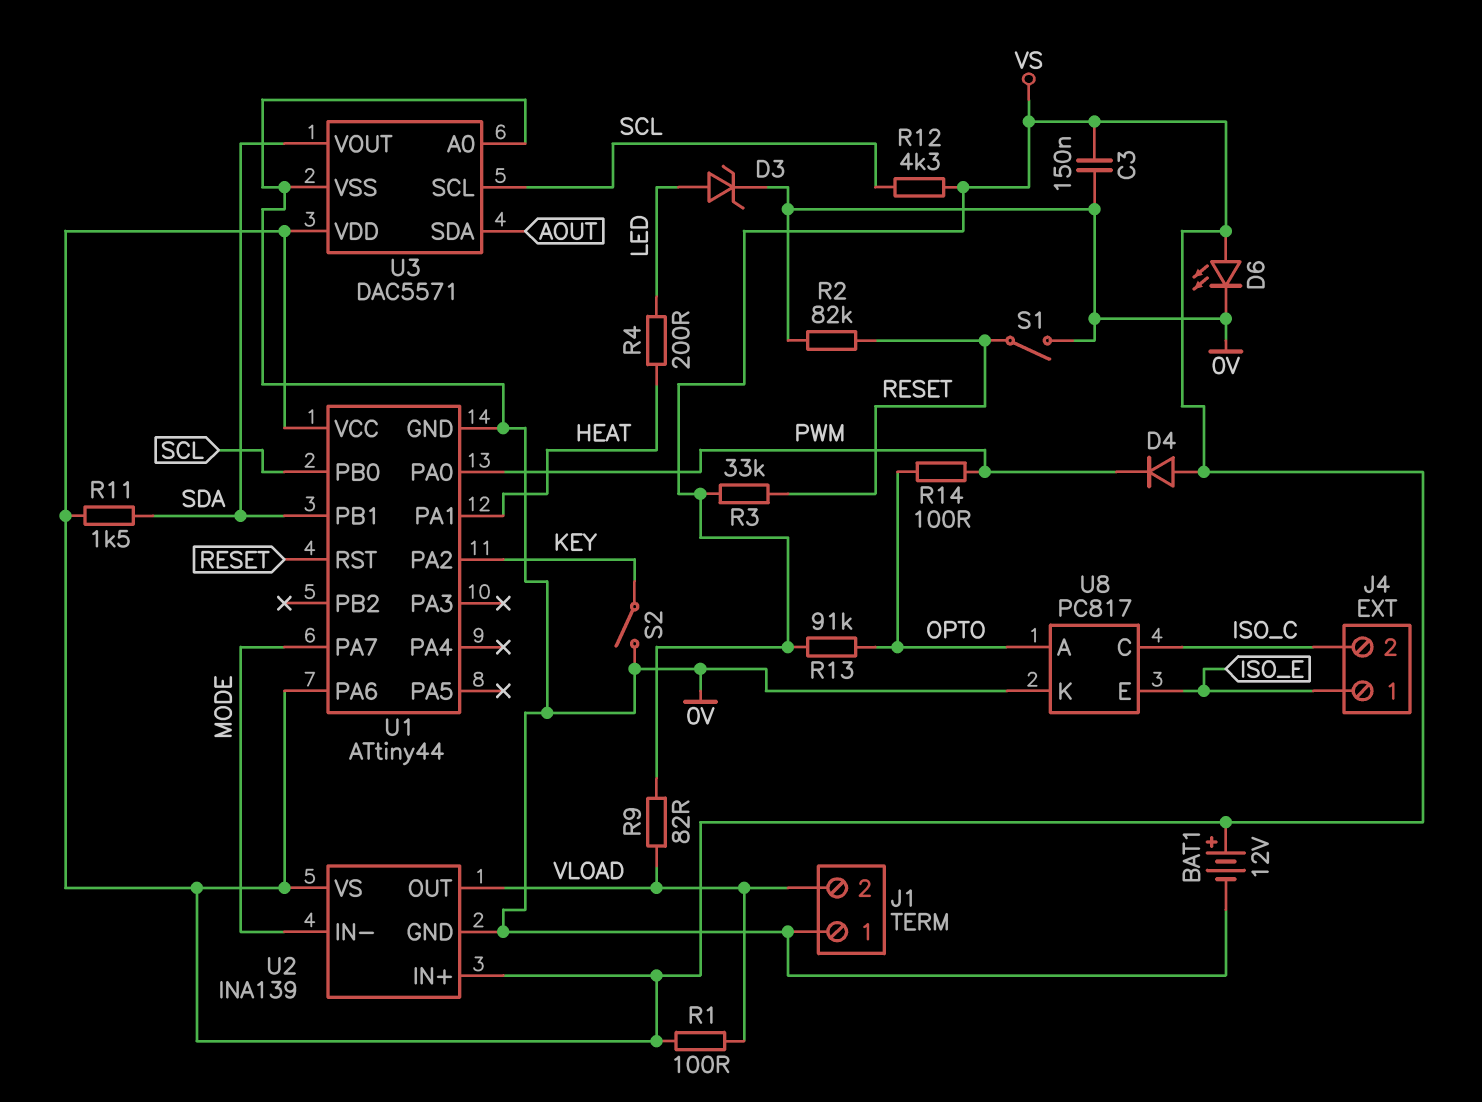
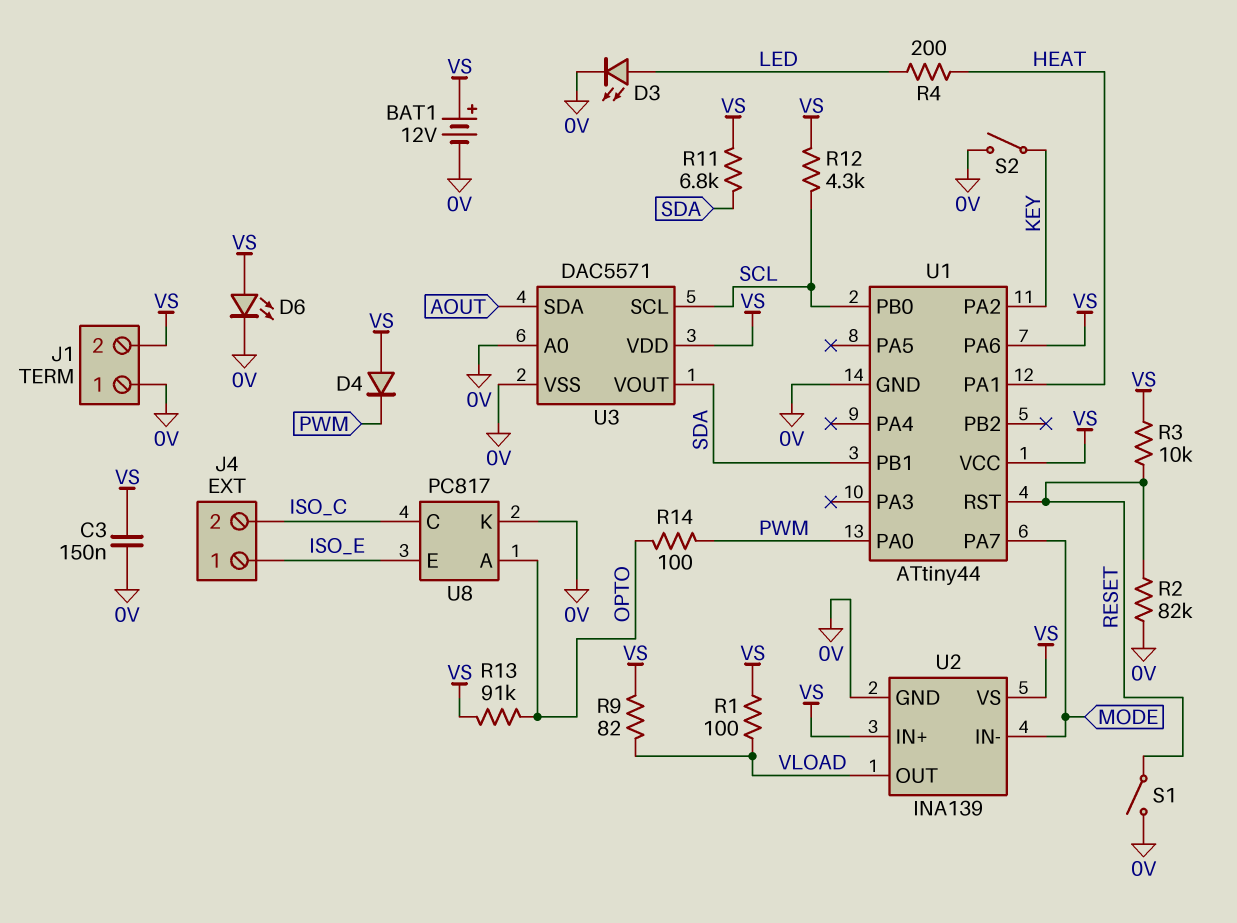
D3: zener (A LED, K 0V) -> LED (A LED, K 0V)
J1 pin 2: VLOAD -> VS
R3: 33k (RESET, VS) -> 10k (RESET, VS)
R11: 1.5k (SDA, VS) -> 6.8k (SDA, VS)

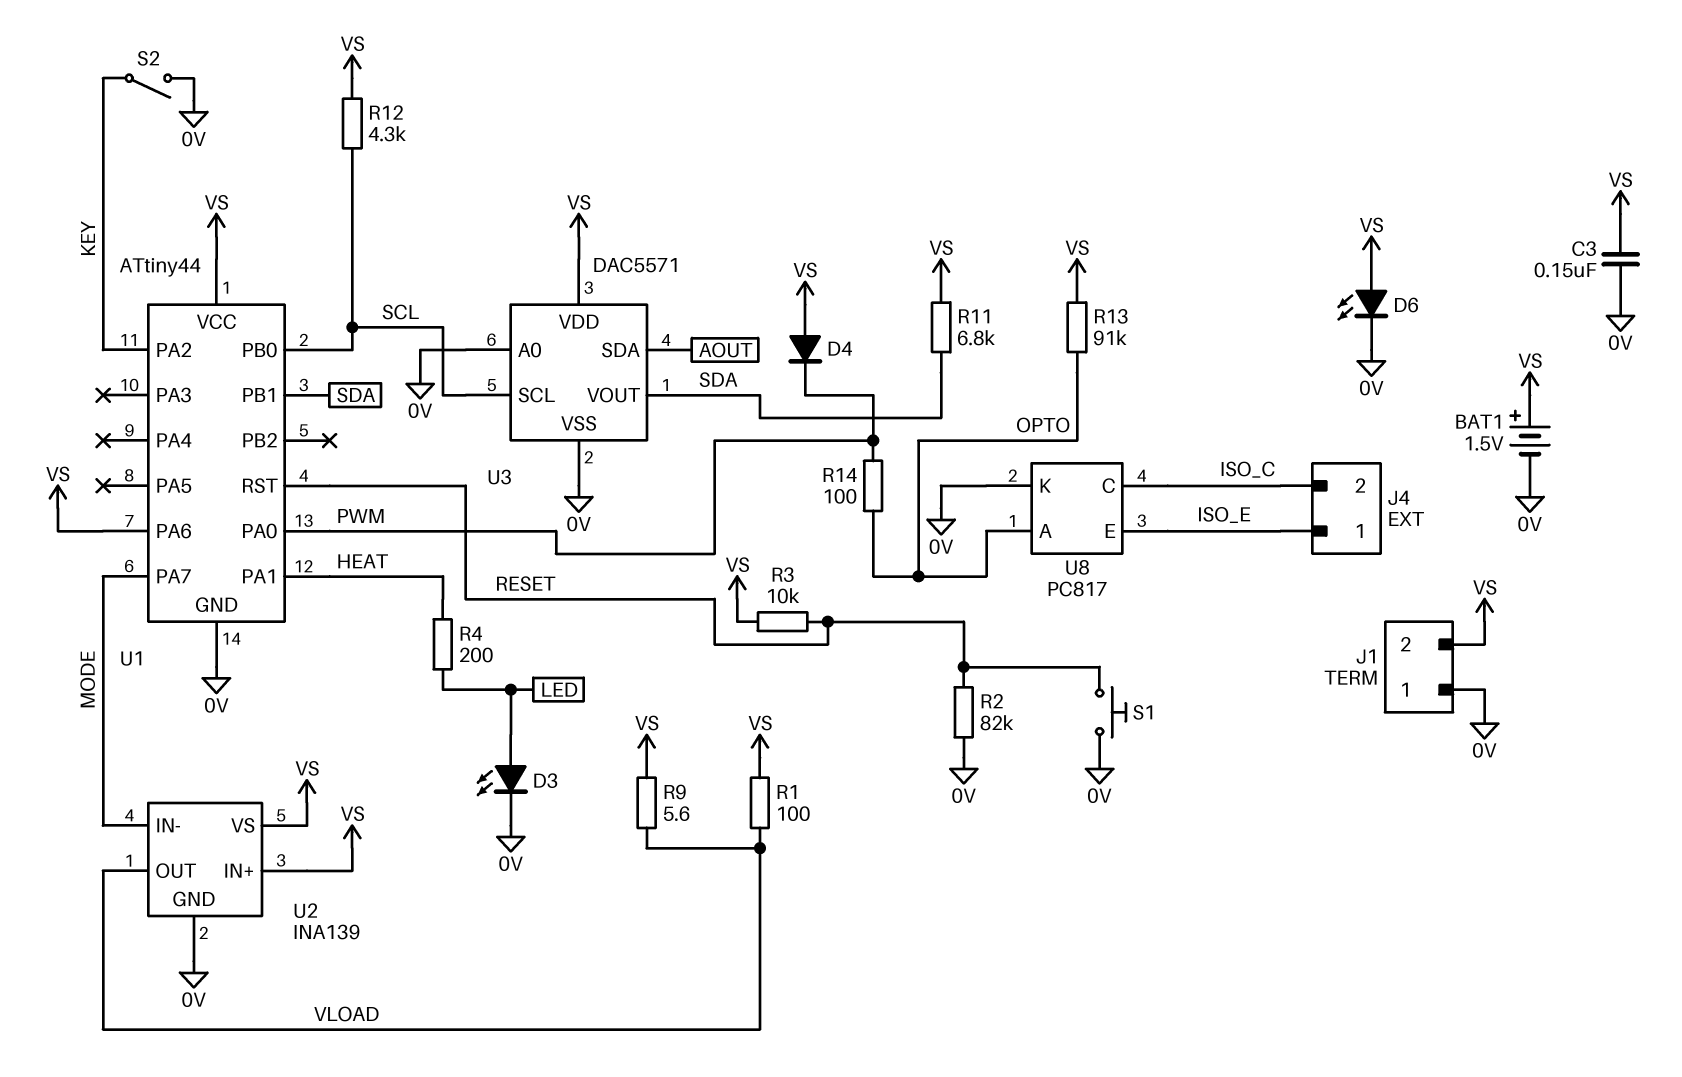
BAT1: 12V (plus VS, minus 0V) -> 1.5V (plus VS, minus 0V)
R9: 82 (VLOAD, VS) -> 5.6 (VLOAD, VS)
S1: switch (0V, RESET) -> button (0V, RESET)

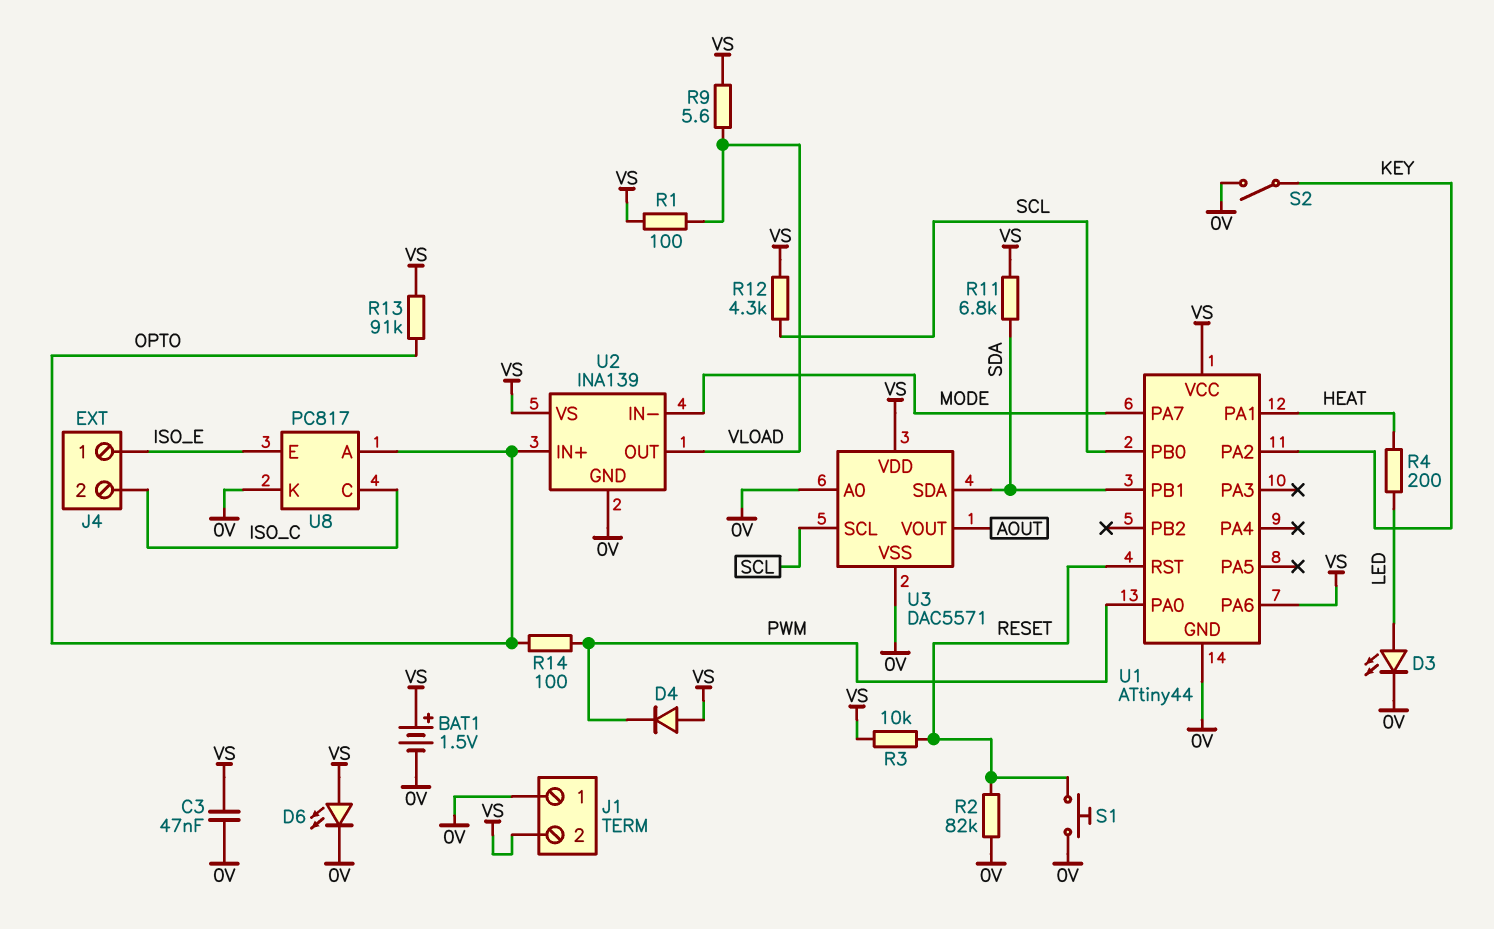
C3: 150nF (0V, VS) -> 47nF (0V, VS)
U2 pin IN+: VS -> OPTO
U3 pin SDA: AOUT -> SDA
U3 pin VOUT: SDA -> AOUT

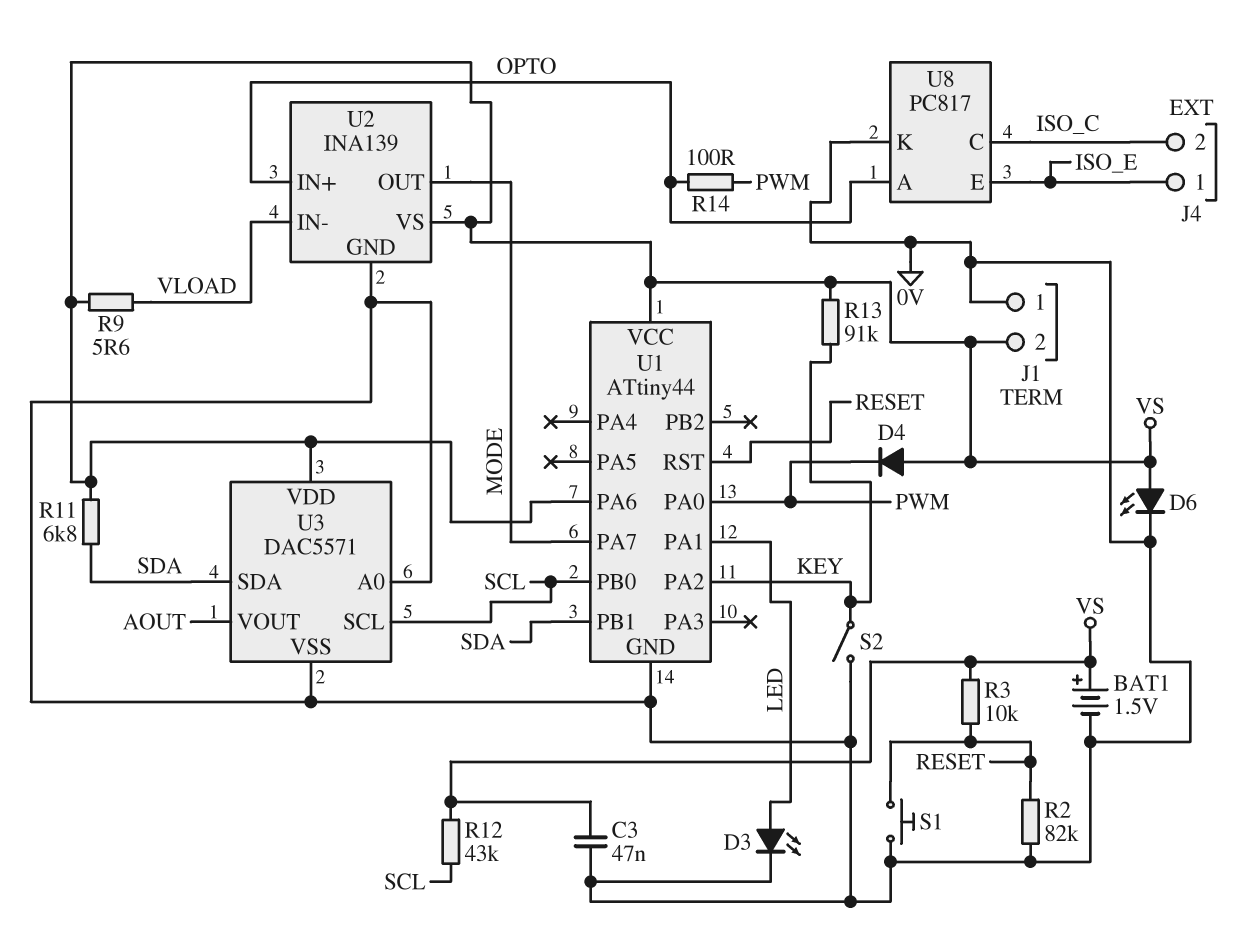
R1: 100 (VLOAD, VS) -> none
R4: 200 (HEAT, LED) -> none
R12: 4.3k (SCL, VS) -> 43k (SCL, VS)
R13: 91k (OPTO, VS) -> 91k (KEY, VS)
U1 pin PA1: HEAT -> LED
U2 pin IN-: MODE -> VLOAD
U2 pin OUT: VLOAD -> MODE

